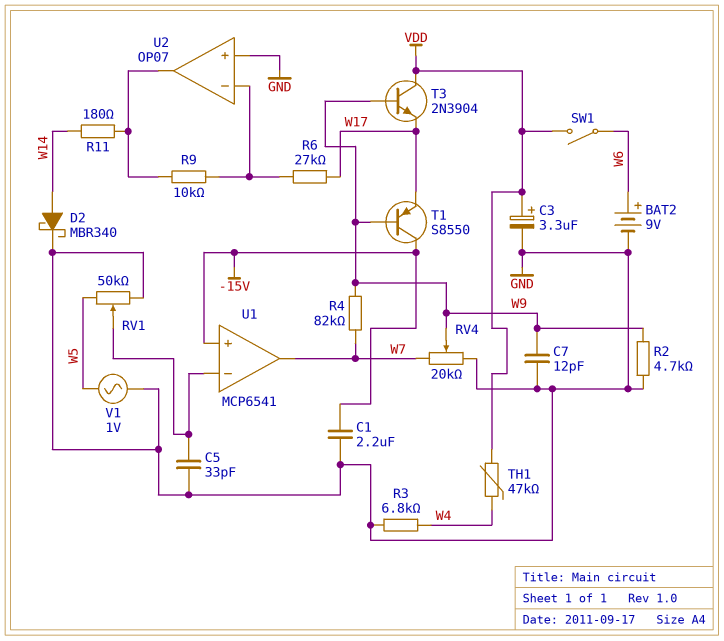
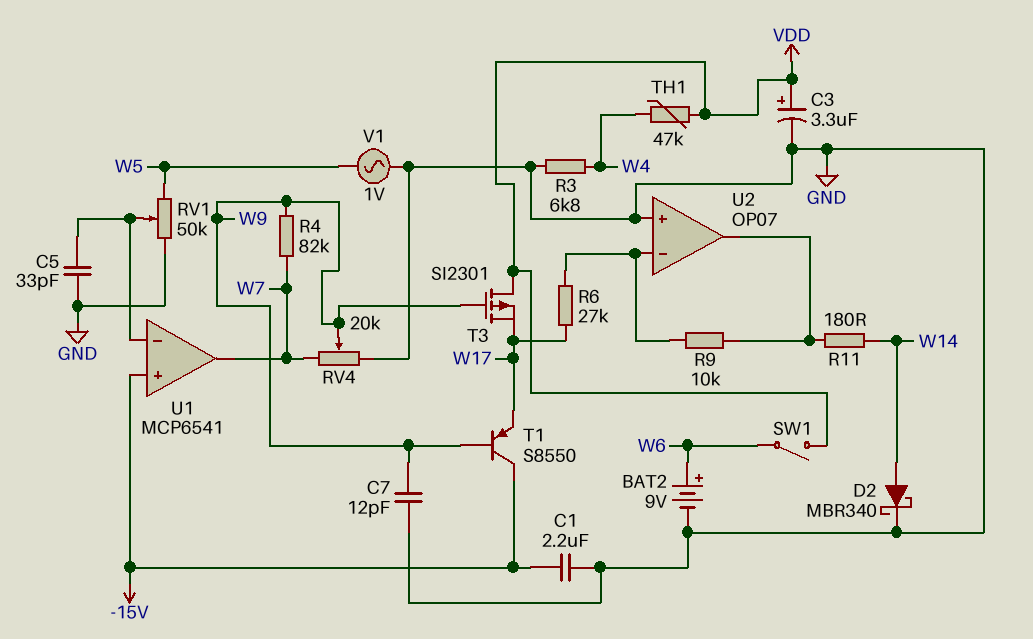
R2: 4.7k (GND, W9) -> none
T3: NPN 2N3904 (B W9, C VDD, E W17) -> PMOS SI2301 (G W9, D VDD, S W17)

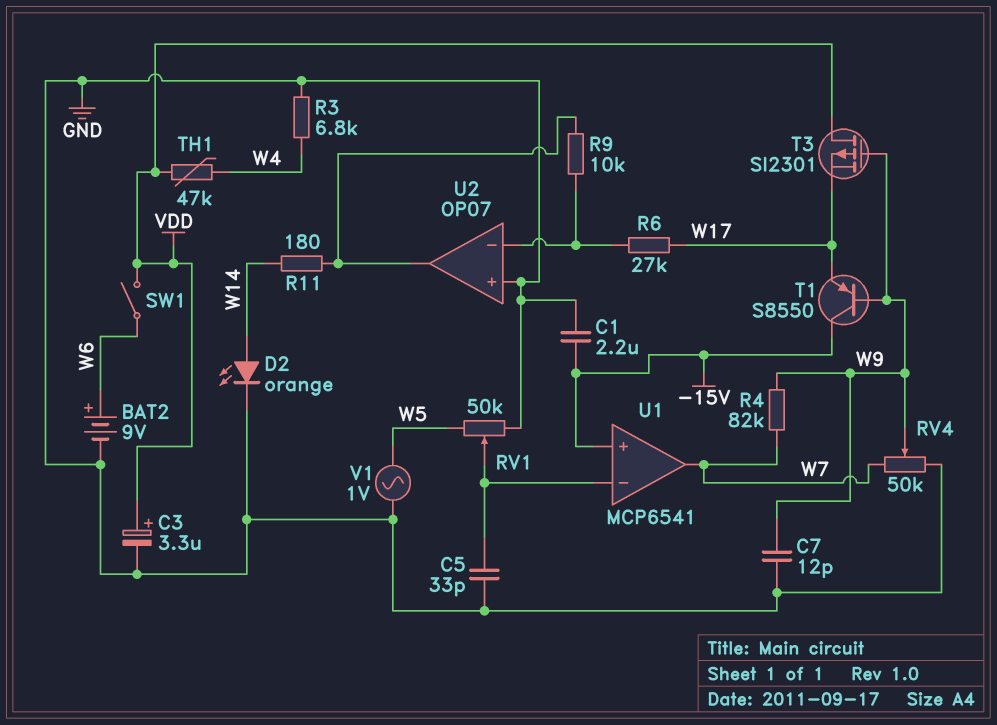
D2: schottky MBR340 (A W14, K GND) -> LED orange (A W14, K GND)
RV4: 20k (GND, W7, wiper W9) -> 50k (GND, W7, wiper W9)

